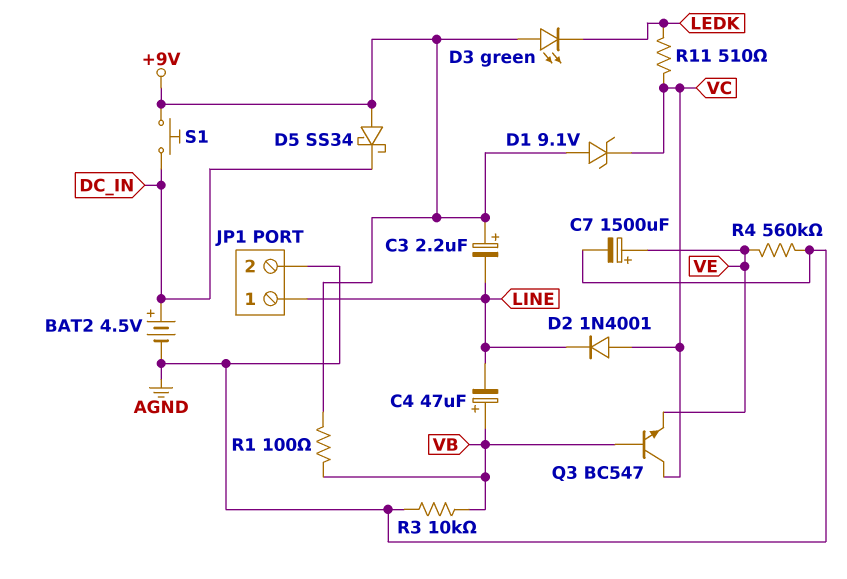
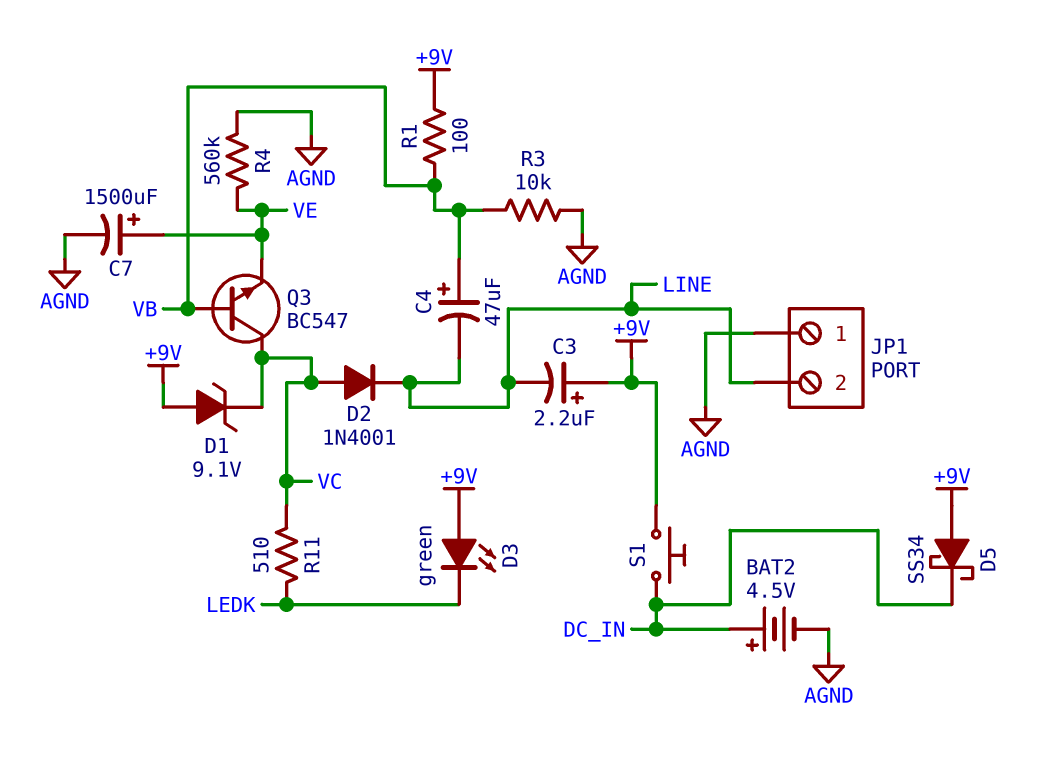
JP1 pin 1: LINE -> AGND
JP1 pin 2: AGND -> LINE

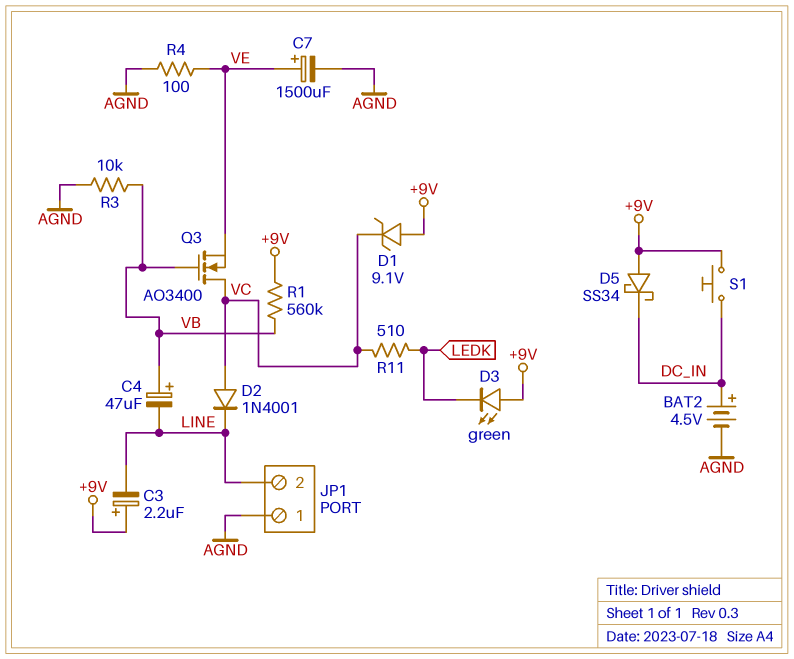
Q3: NPN BC547 (B VB, C VC, E VE) -> NMOS AO3400 (G VB, D VC, S VE)
R1: 100 (+9V, VB) -> 560k (+9V, VB)
R4: 560k (AGND, VE) -> 100 (AGND, VE)

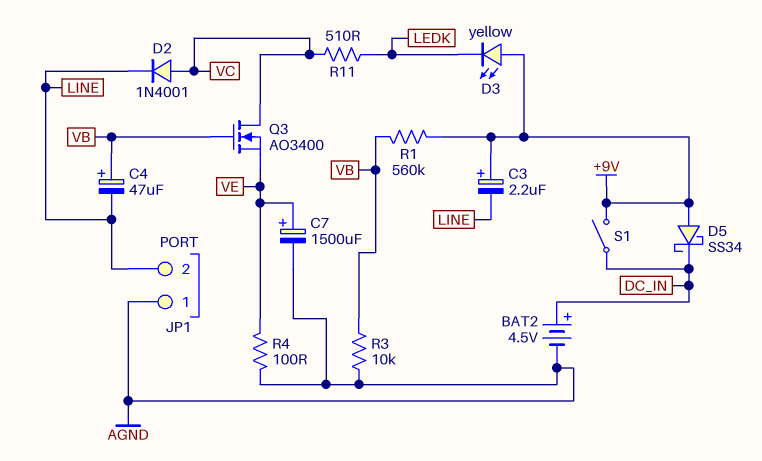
D1: zener 9.1V (A +9V, K VC) -> none
D3: LED green (A +9V, K LEDK) -> LED yellow (A +9V, K LEDK)
S1: button (+9V, DC_IN) -> switch (+9V, DC_IN)

